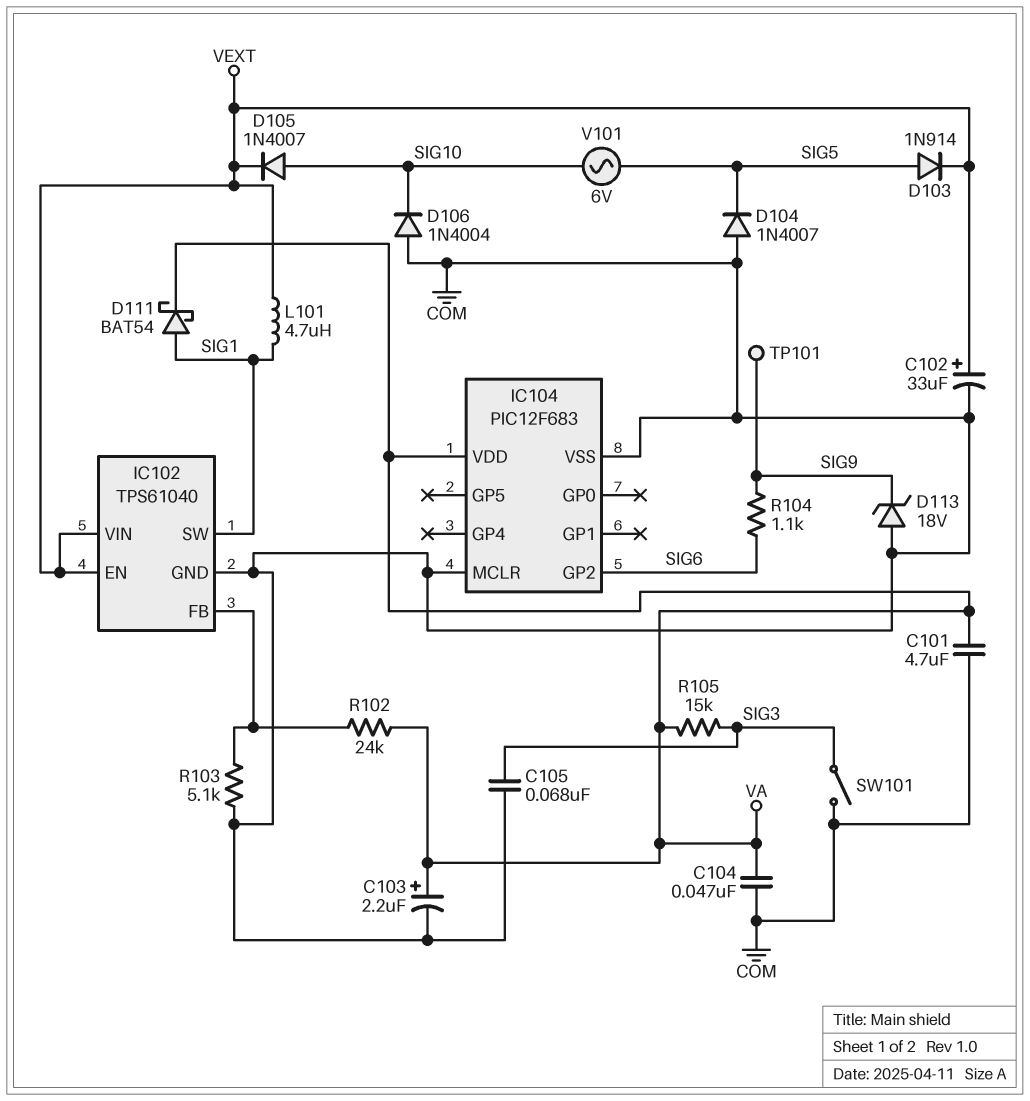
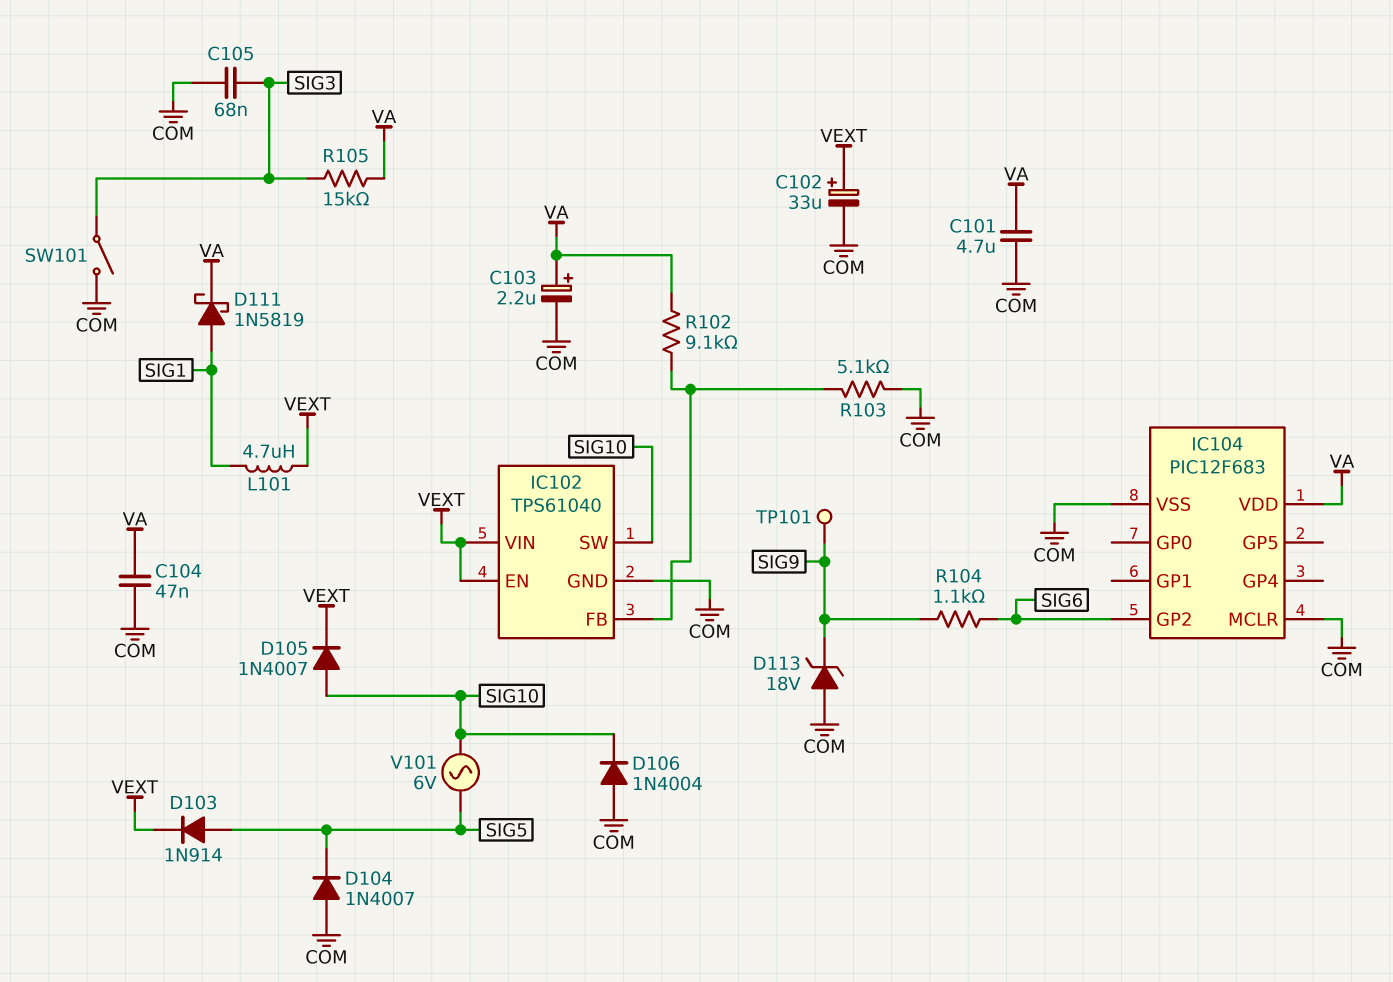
D111: schottky BAT54 (A SIG1, K VA) -> schottky 1N5819 (A SIG1, K VA)
IC102 pin SW: SIG1 -> SIG10
R102: 24k (IC102/FB, VA) -> 9.1k (IC102/FB, VA)

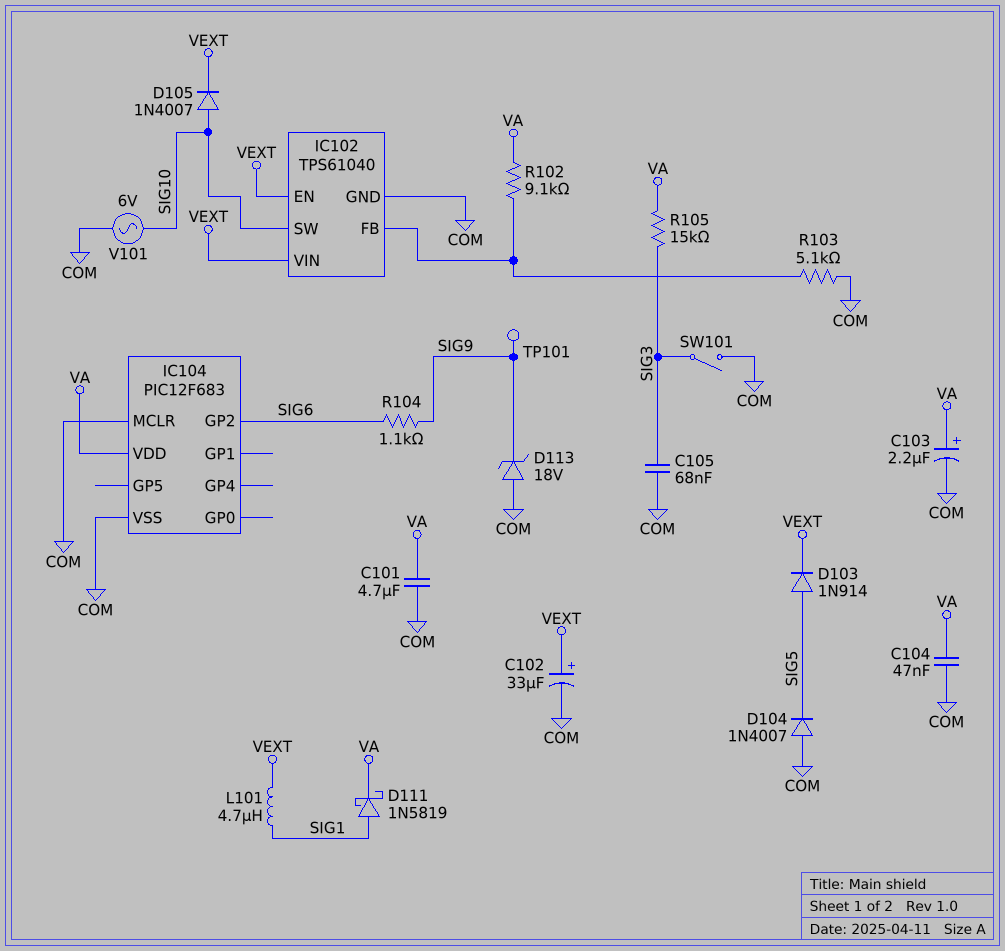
D106: diode 1N4004 (A COM, K SIG10) -> none
V101: AC 6V (SIG5, SIG10) -> AC 6V (COM, SIG10)

